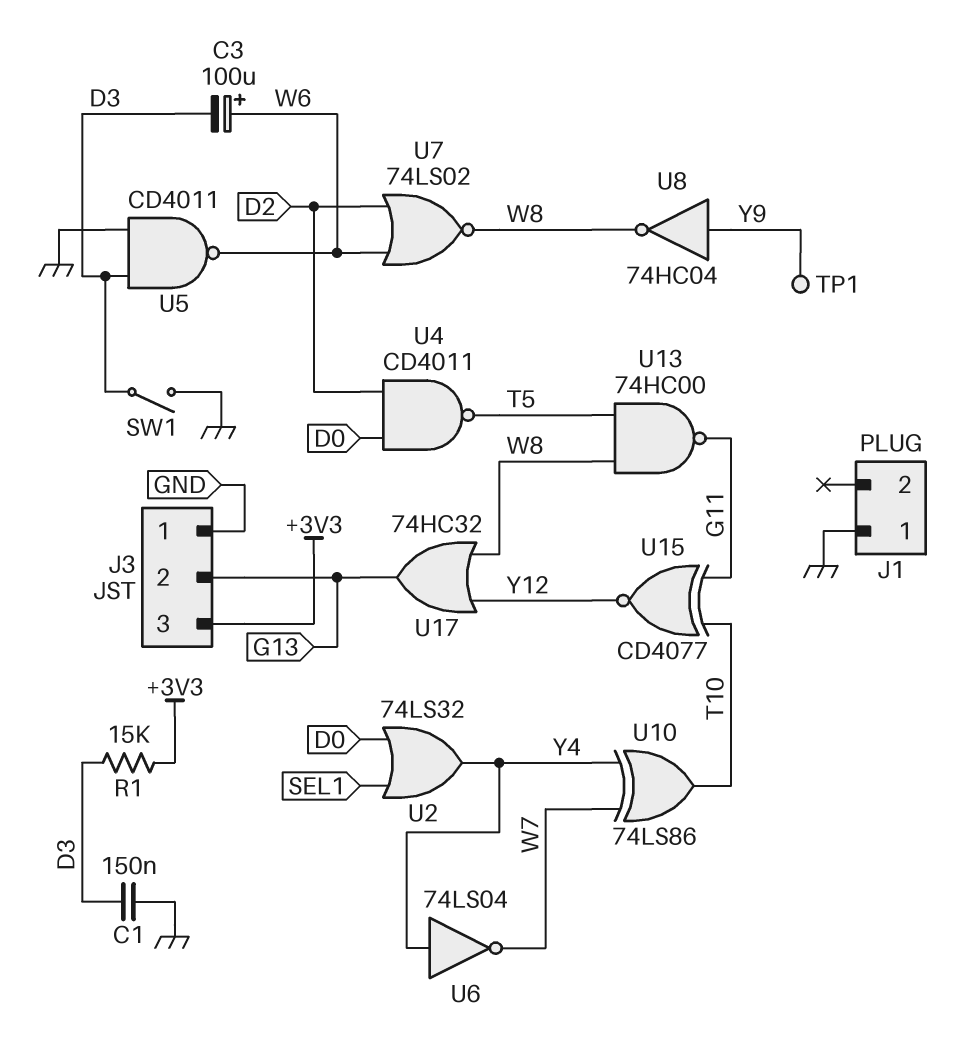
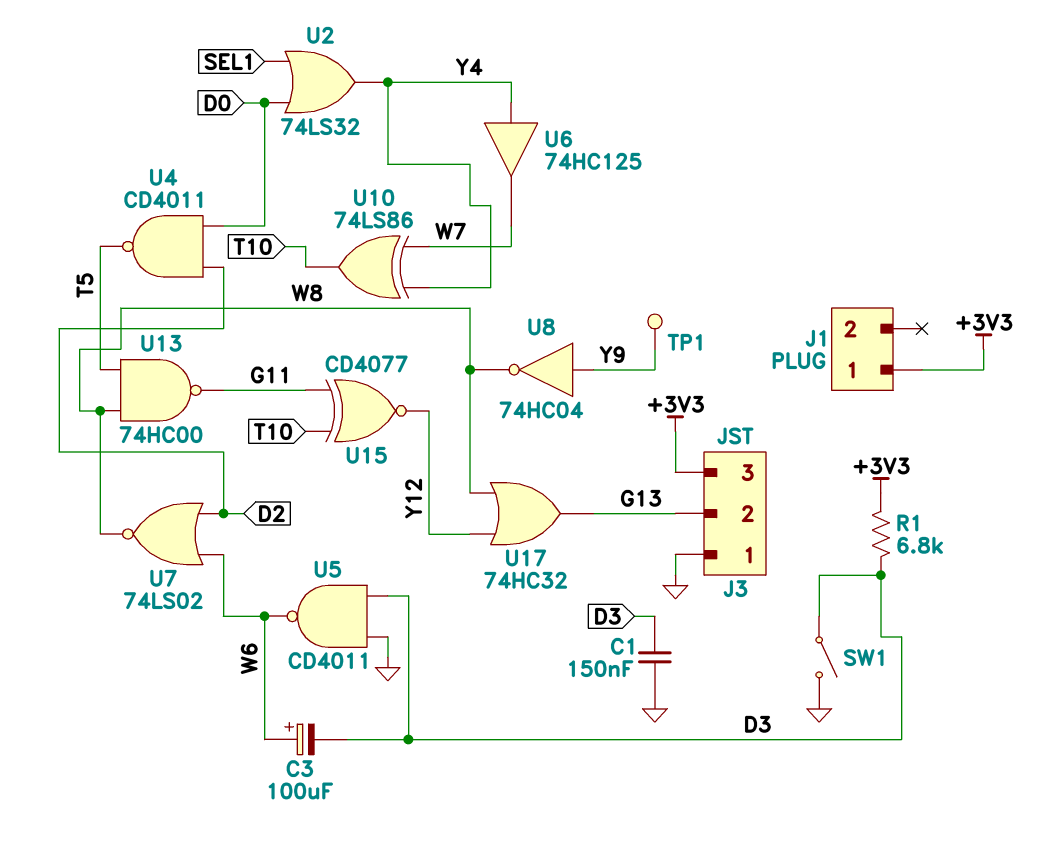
J1 pin 1: GND -> +3V3
R1: 15k (+3V3, D3) -> 6.8k (+3V3, D3)
U6: NOT 74LS04 (in Y4, out W7) -> buffer 74HC125 (in Y4, out W7)

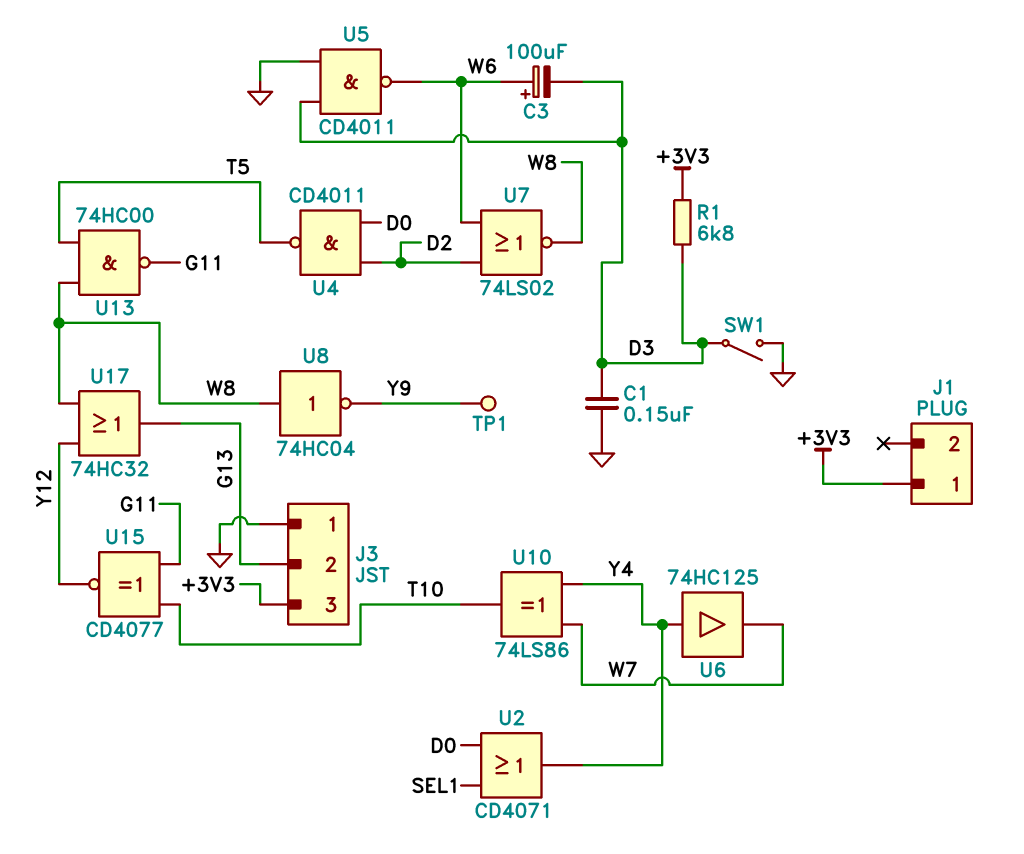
U2: OR 74LS32 (in D0, in SEL1, out Y4) -> OR CD4071 (in D0, in SEL1, out Y4)
U8: NOT 74HC04 (in Y9, out W8) -> NOT 74HC04 (in W8, out Y9)

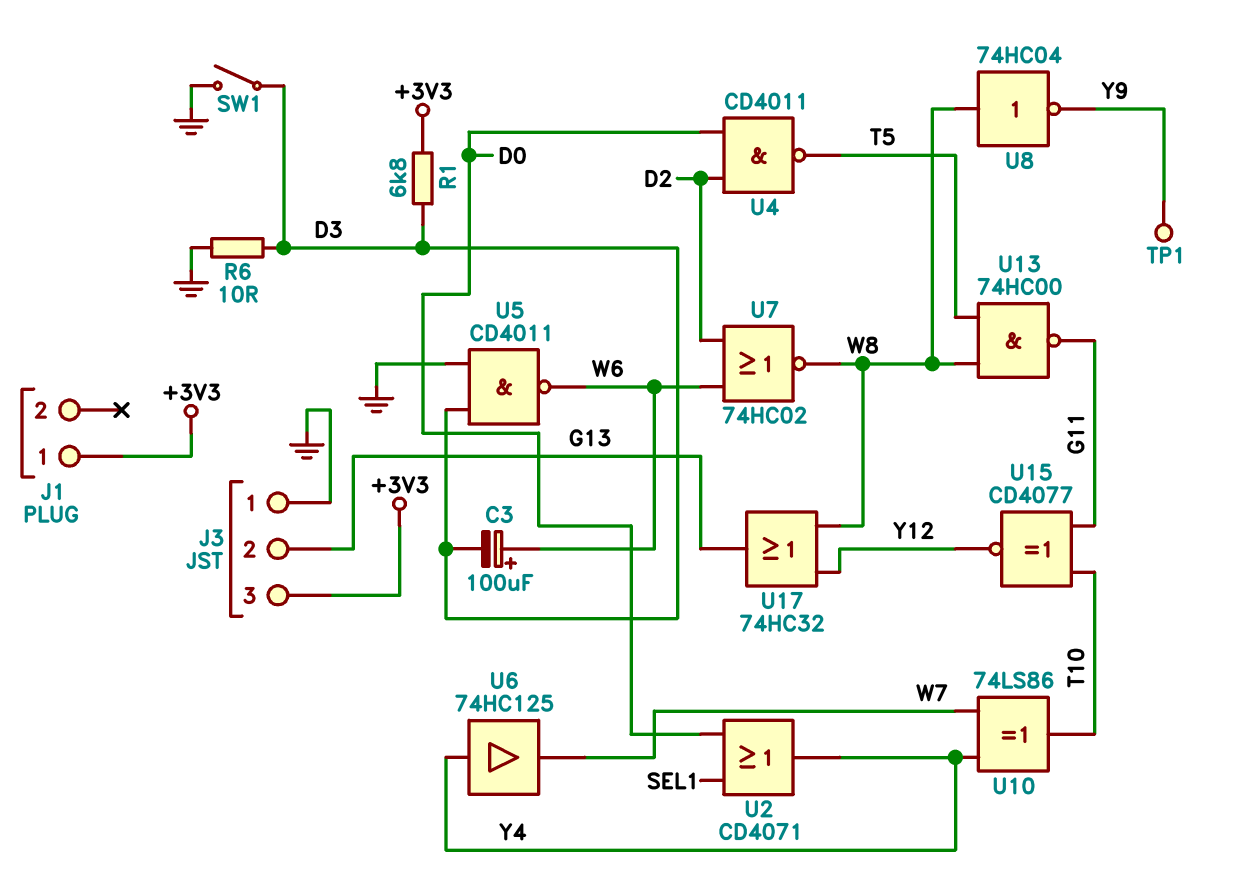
C1: 150nF (D3, GND) -> none
R6: none -> 10 (D3, GND)
U7: NOR 74LS02 (in D2, in W6, out W8) -> NOR 74HC02 (in D2, in W6, out W8)

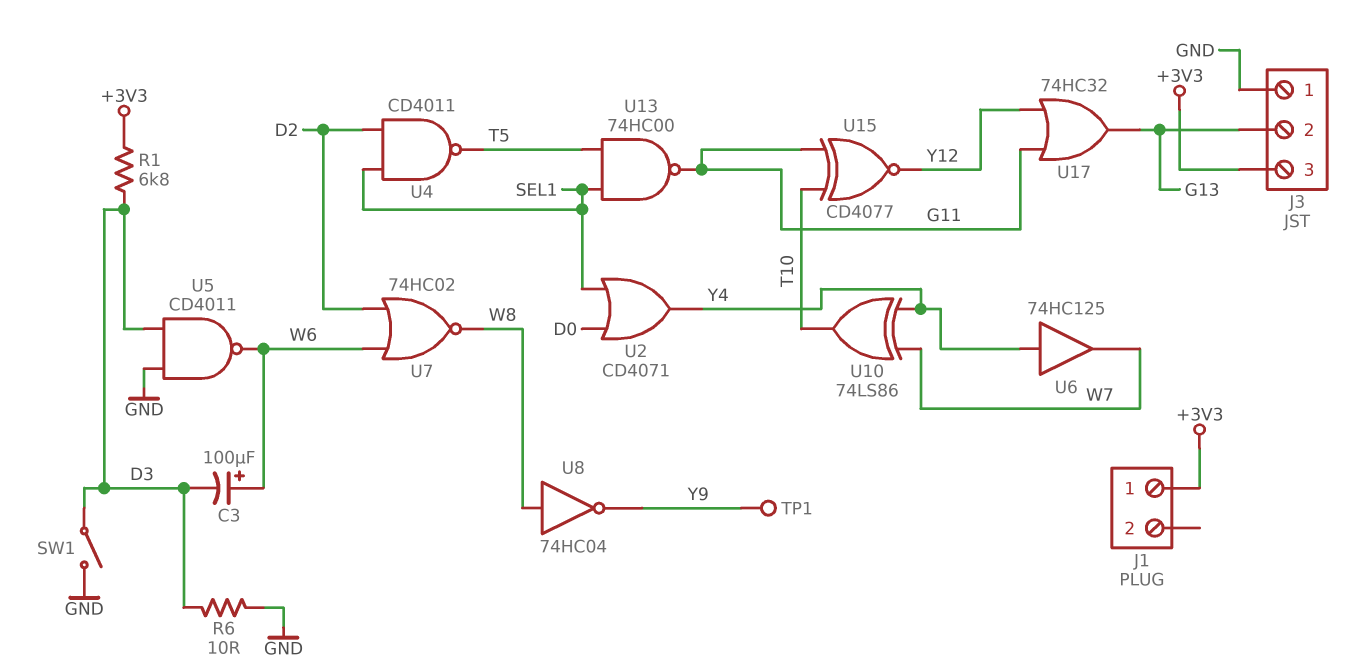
U4: NAND CD4011 (in D0, in D2, out T5) -> NAND CD4011 (in D2, in SEL1, out T5)
U13: NAND 74HC00 (in T5, in W8, out G11) -> NAND 74HC00 (in SEL1, in T5, out G11)
U17: OR 74HC32 (in W8, in Y12, out G13) -> OR 74HC32 (in G11, in Y12, out G13)

